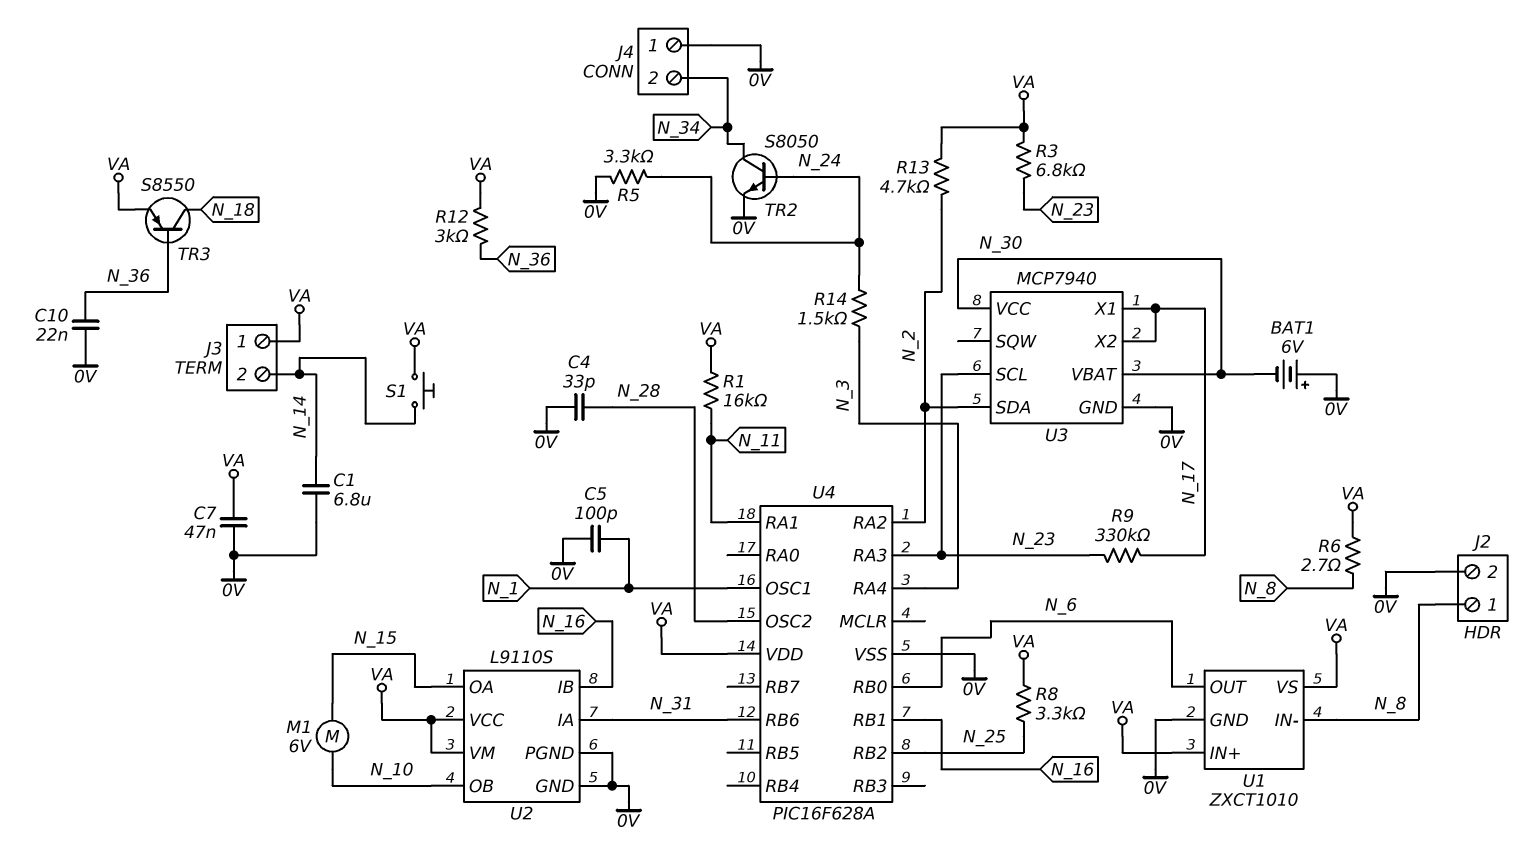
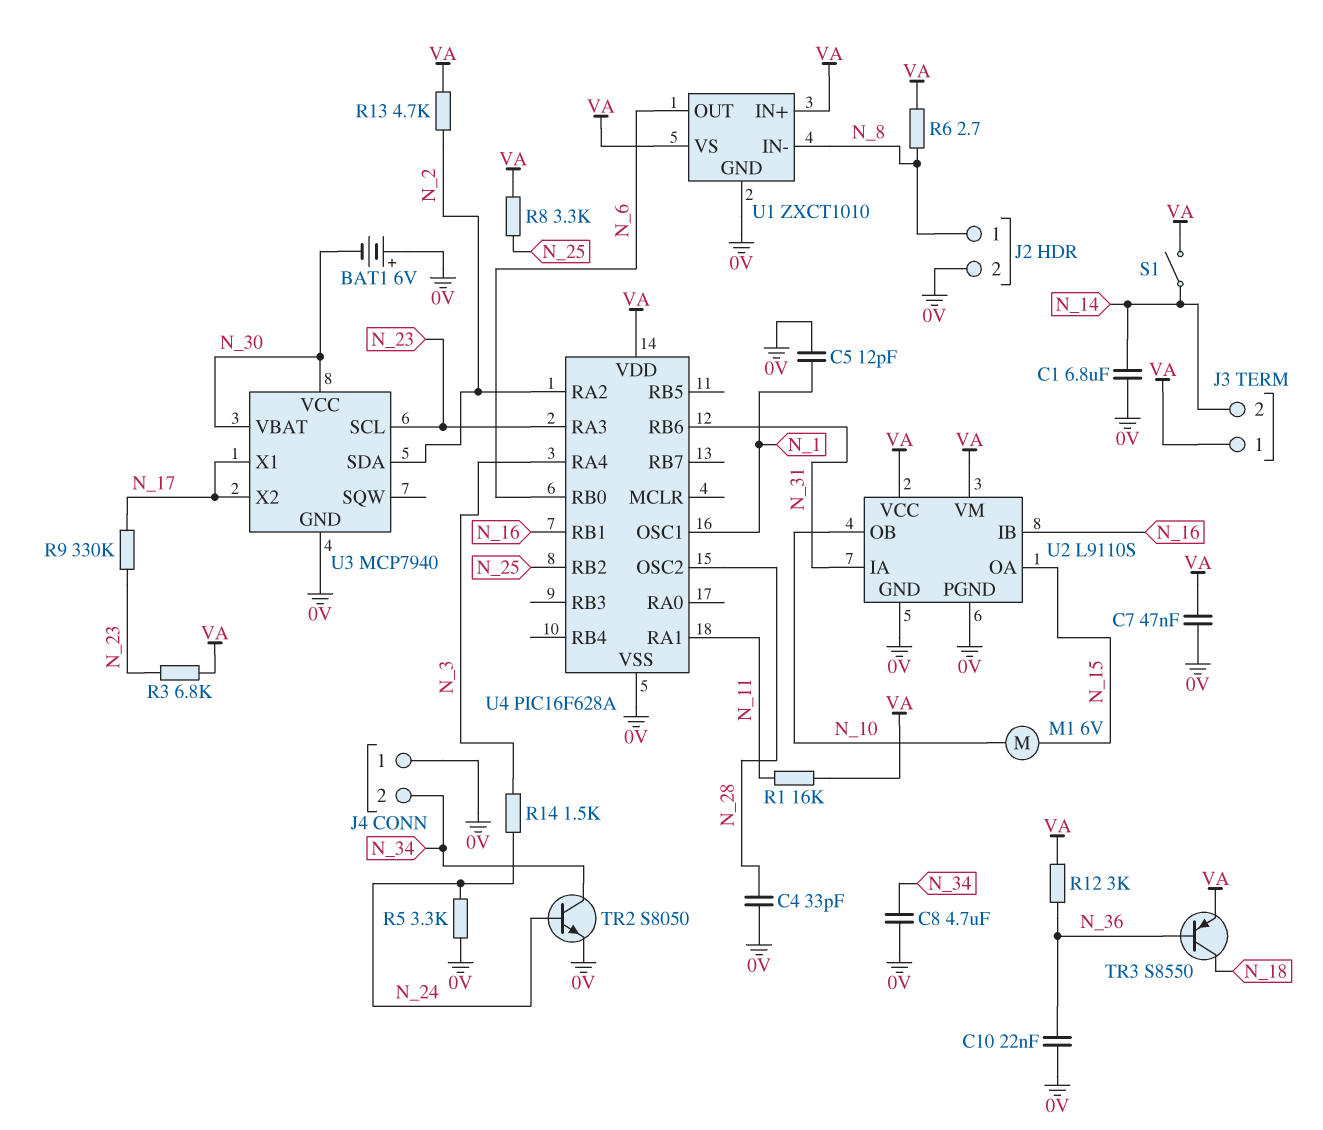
C5: 100pF (0V, N_1) -> 12pF (0V, N_1)
C8: none -> 4.7uF (0V, N_34)
S1: button (N_14, VA) -> switch (N_14, VA)

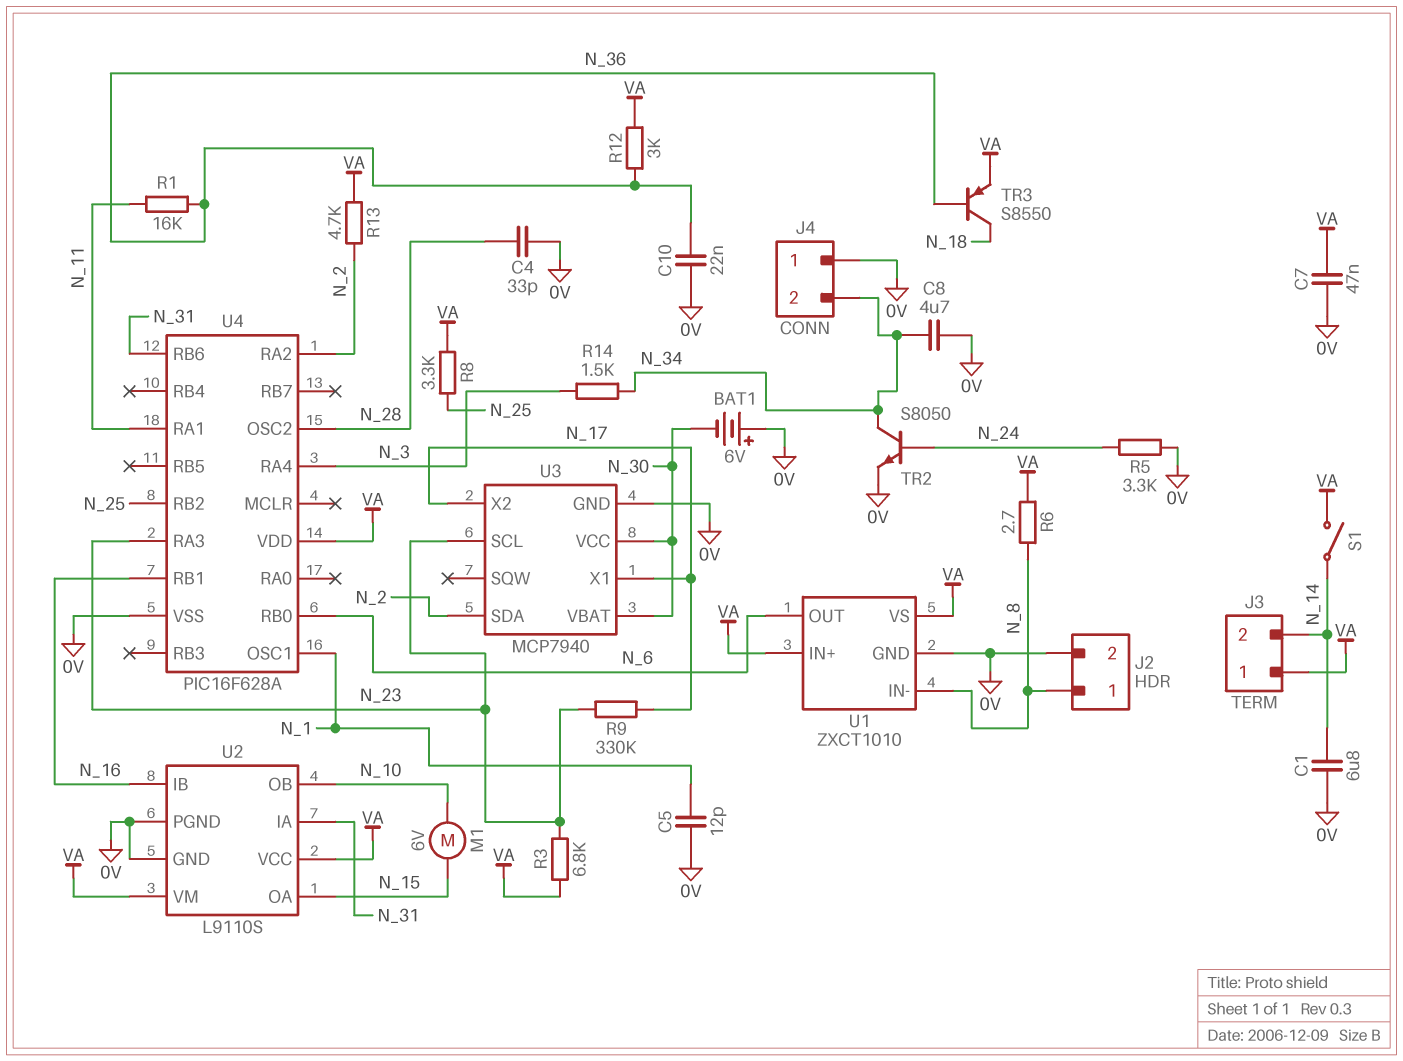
R1: 16k (N_11, VA) -> 16k (N_11, N_36)
R14: 1.5k (N_3, N_24) -> 1.5k (N_3, N_34)

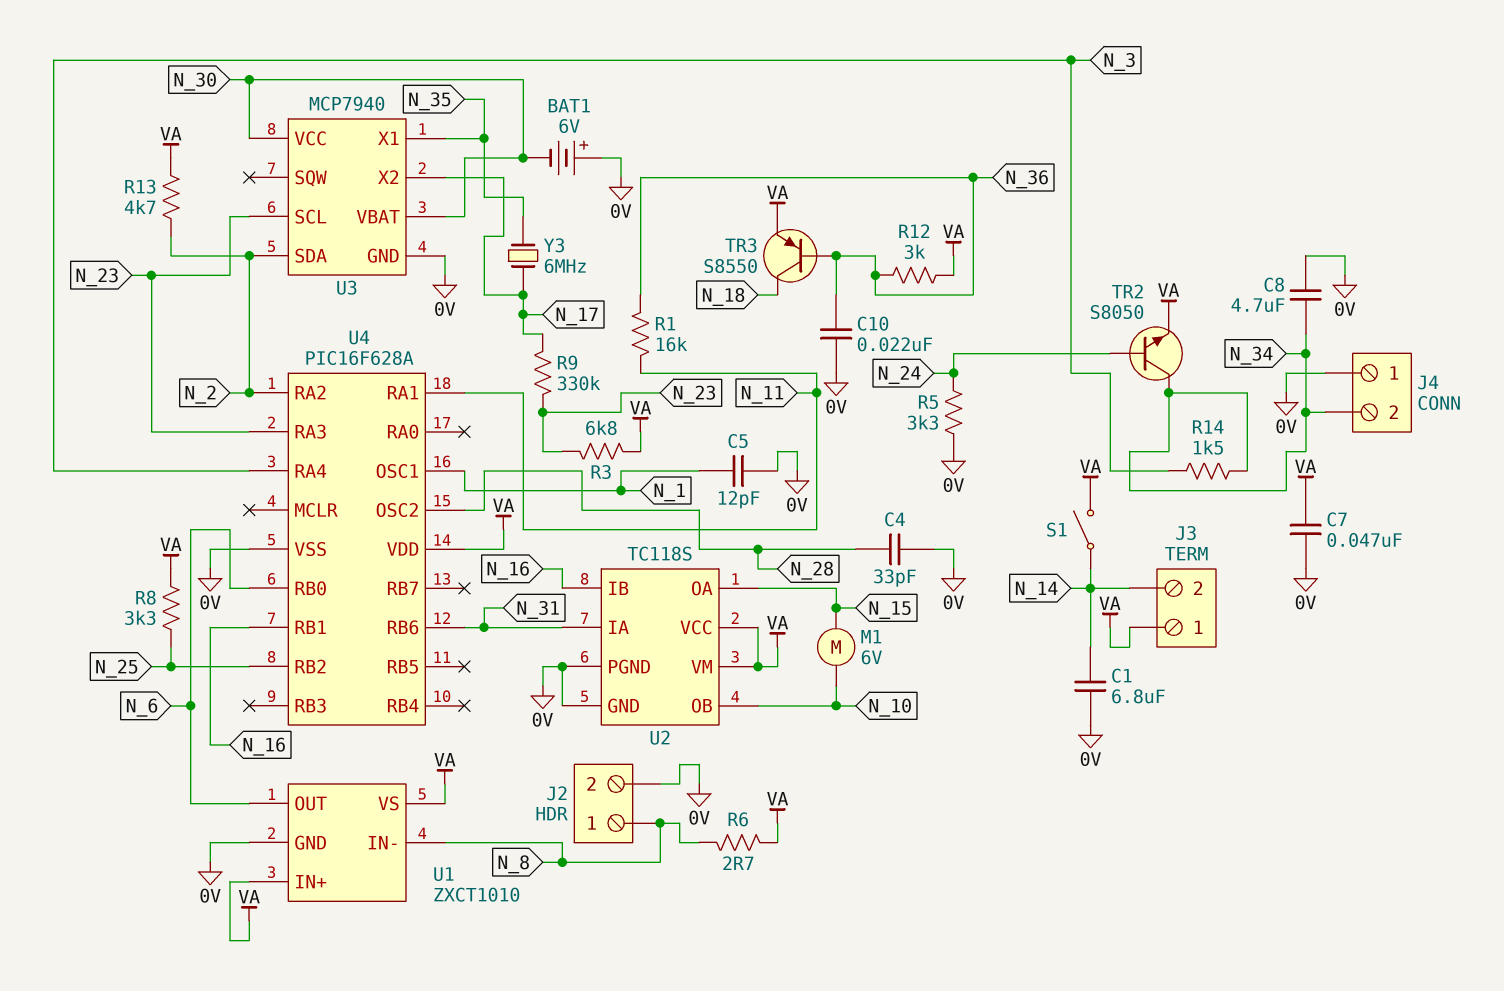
TR2: NPN S8050 (B N_24, C N_34, E 0V) -> NPN S8050 (B N_24, C N_34, E VA)
U2: L9110S -> TC118S
U3 pin X1: N_17 -> N_35
Y3: none -> 6MHz (N_17, N_35)

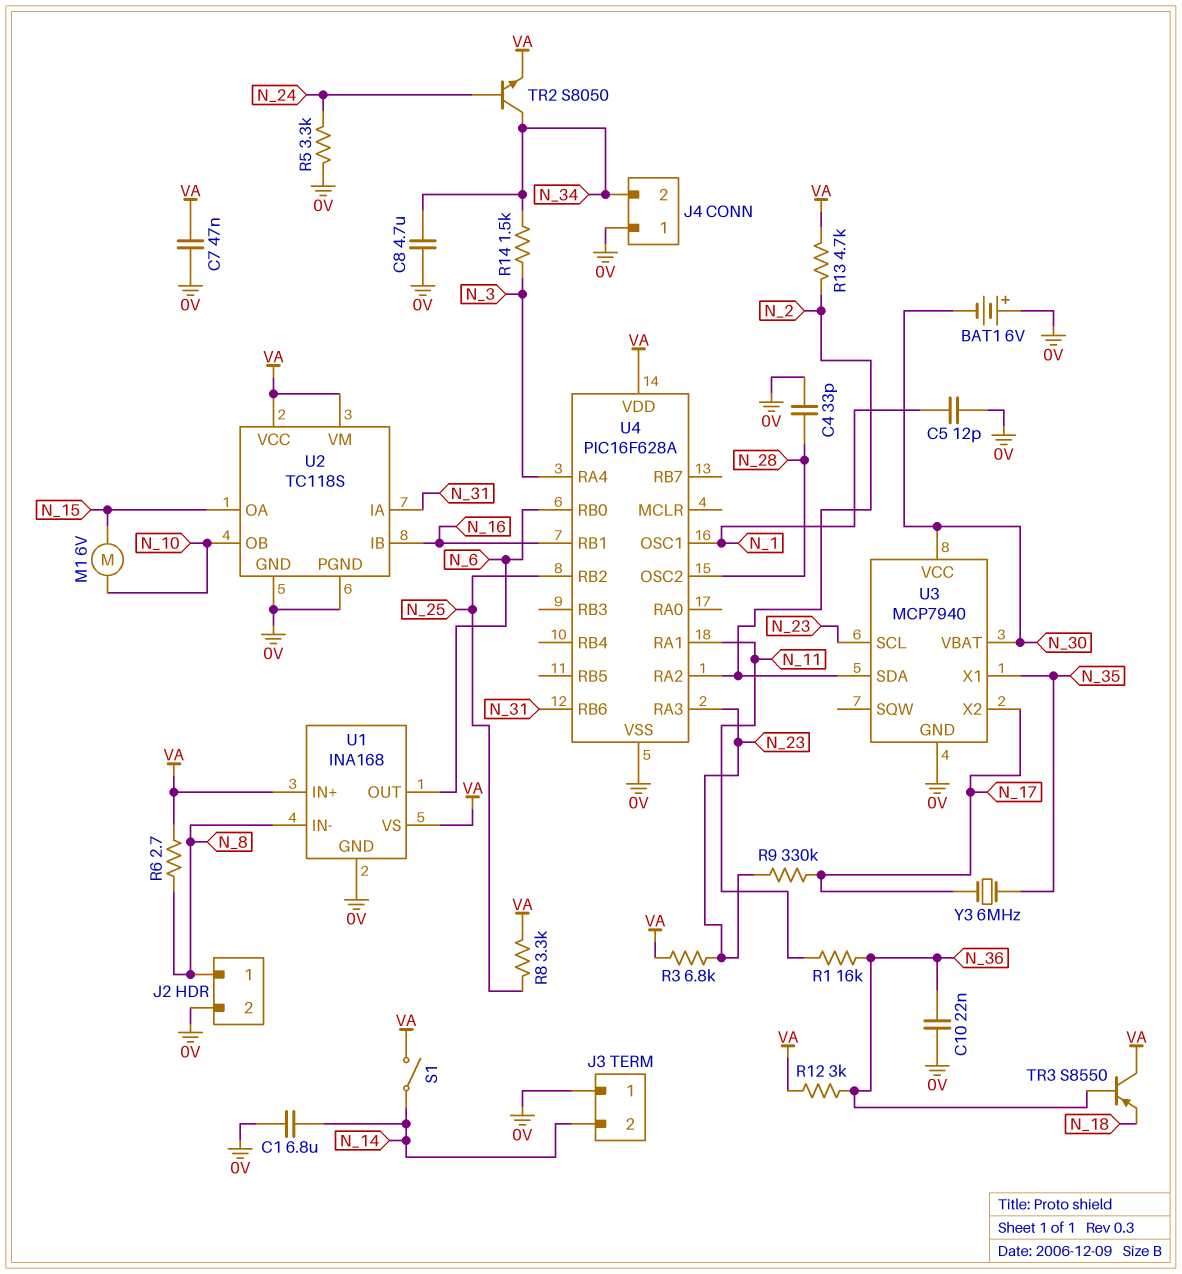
J3 pin 1: VA -> 0V
TR3: PNP S8550 (B N_36, C N_18, E VA) -> PNP S8550 (B N_36, C VA, E N_18)
U1: ZXCT1010 -> INA168

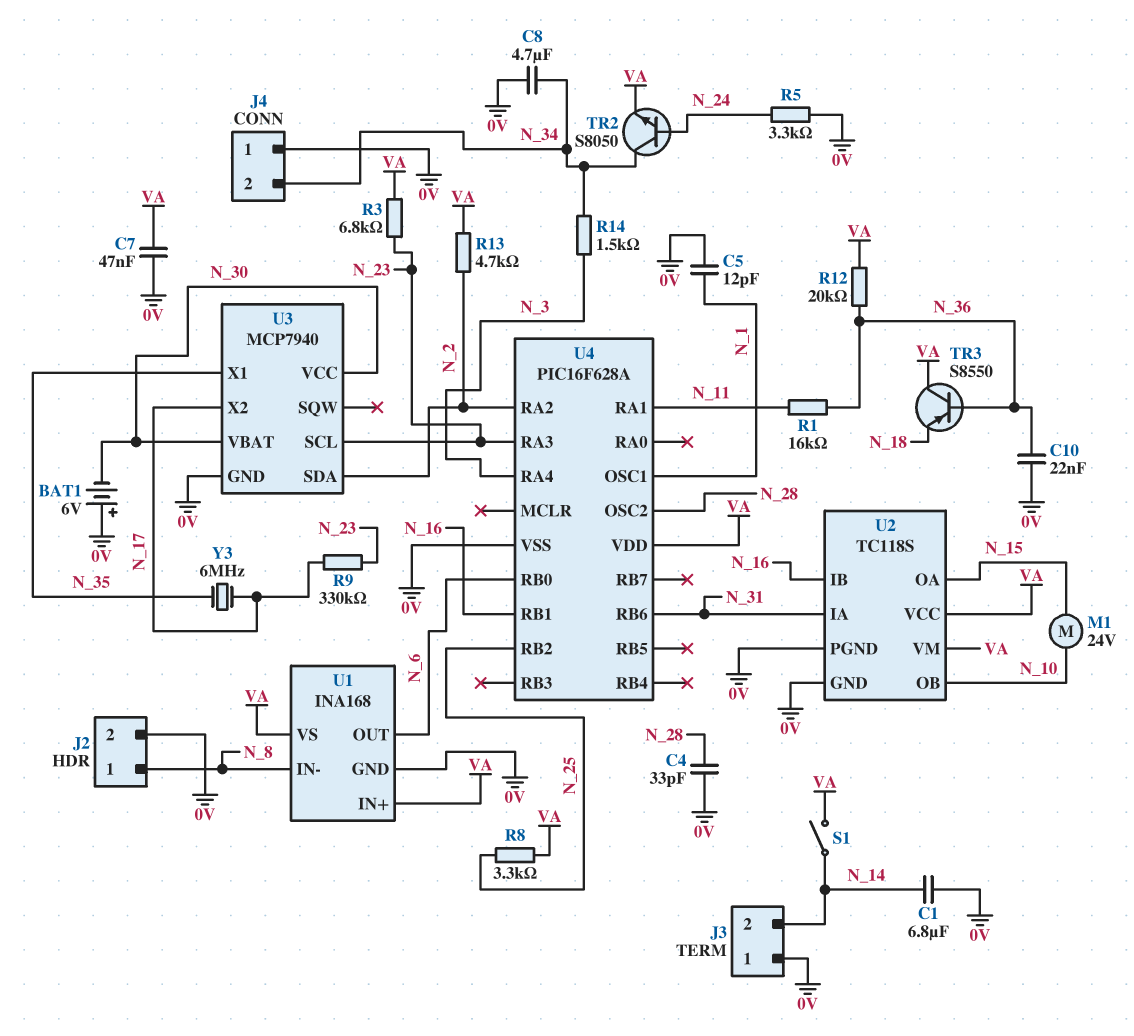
M1: motor 6V (N_10, N_15) -> motor 24V (N_10, N_15)
R6: 2.7 (N_8, VA) -> none
R12: 3k (N_36, VA) -> 20k (N_36, VA)

